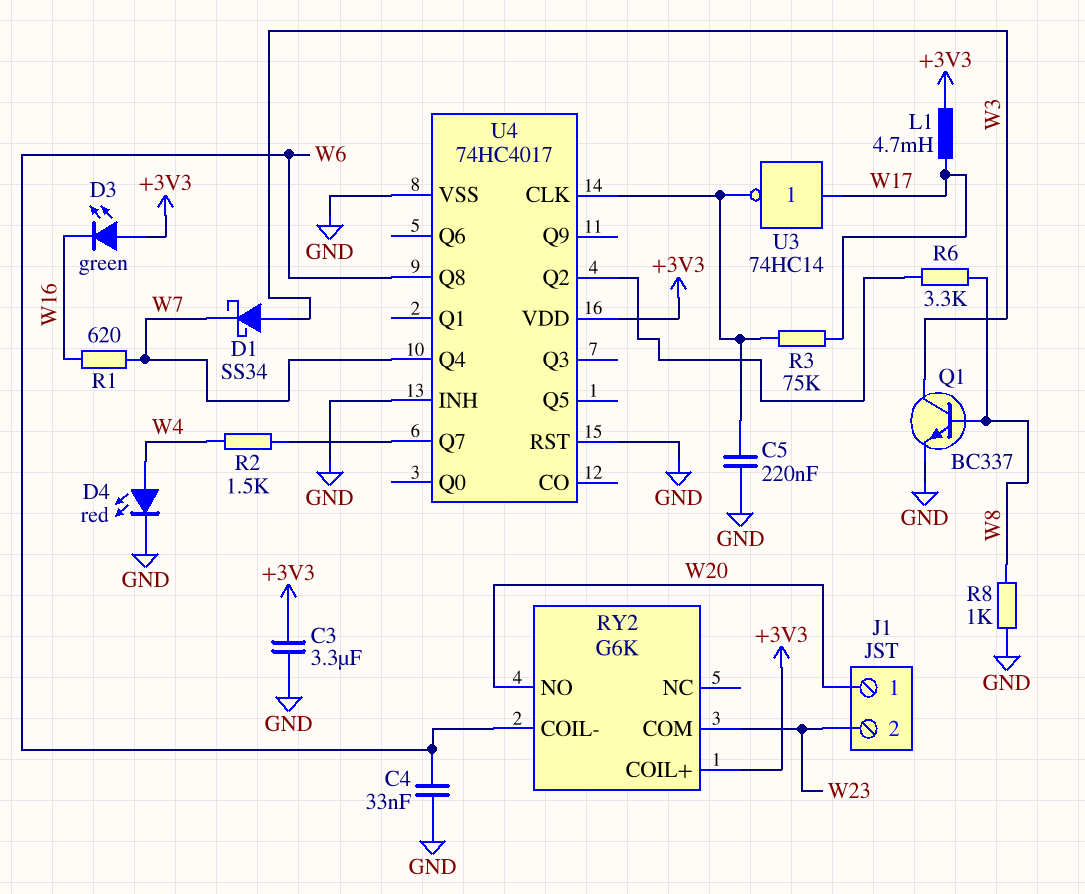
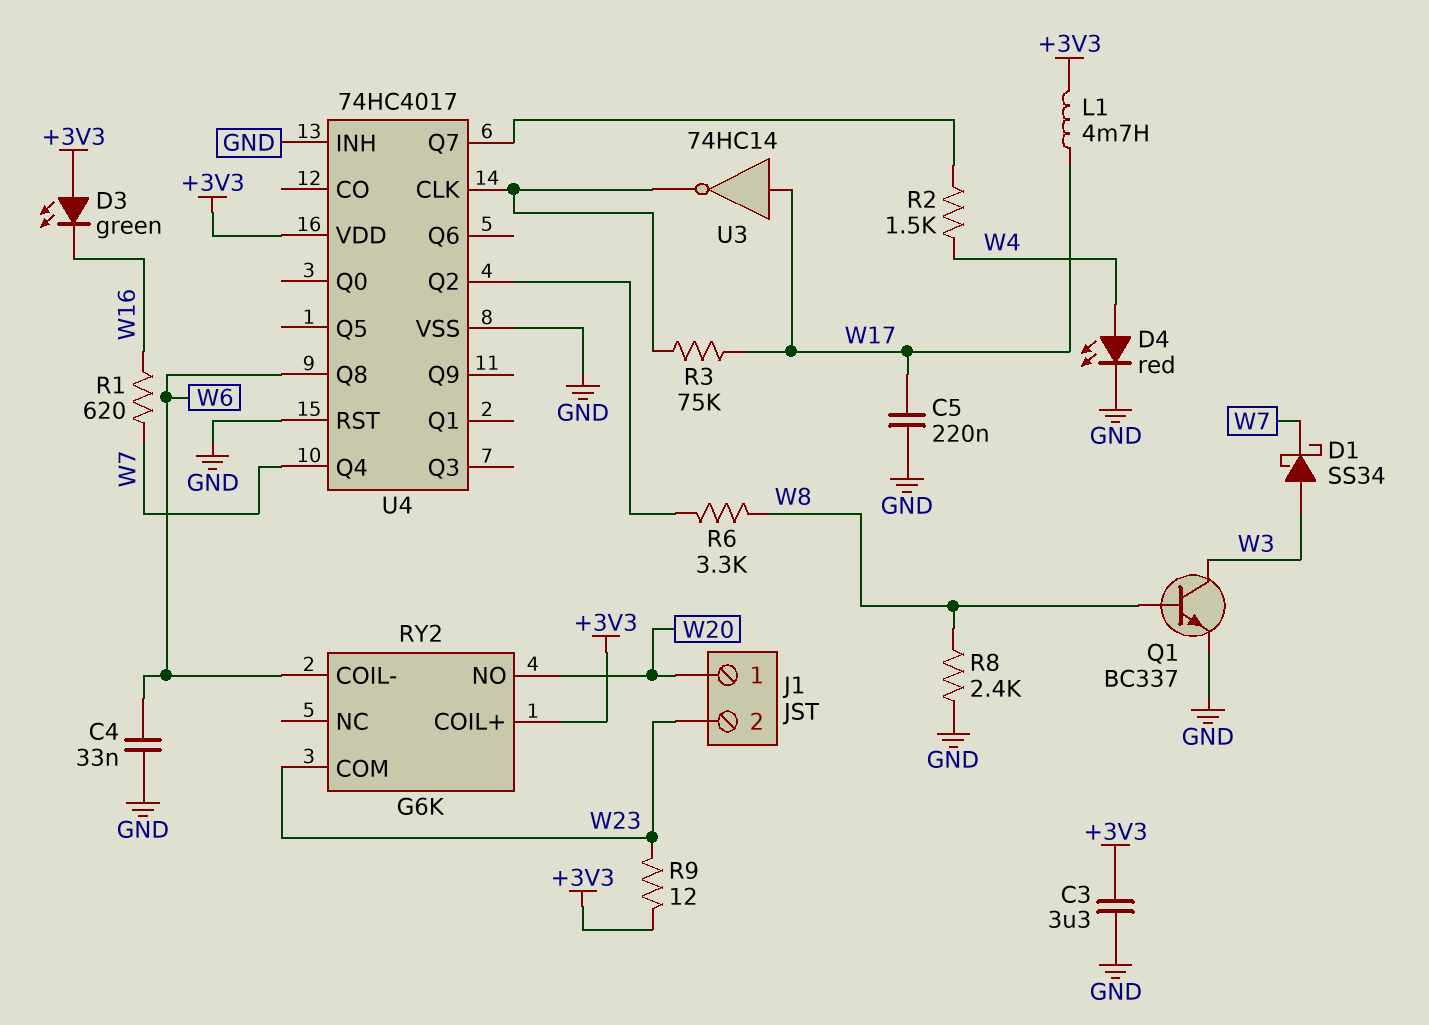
C5: 220nF (GND, U4/CLK) -> 220nF (GND, W17)
R8: 1k (GND, W8) -> 2.4k (GND, W8)
R9: none -> 12 (+3V3, W23)

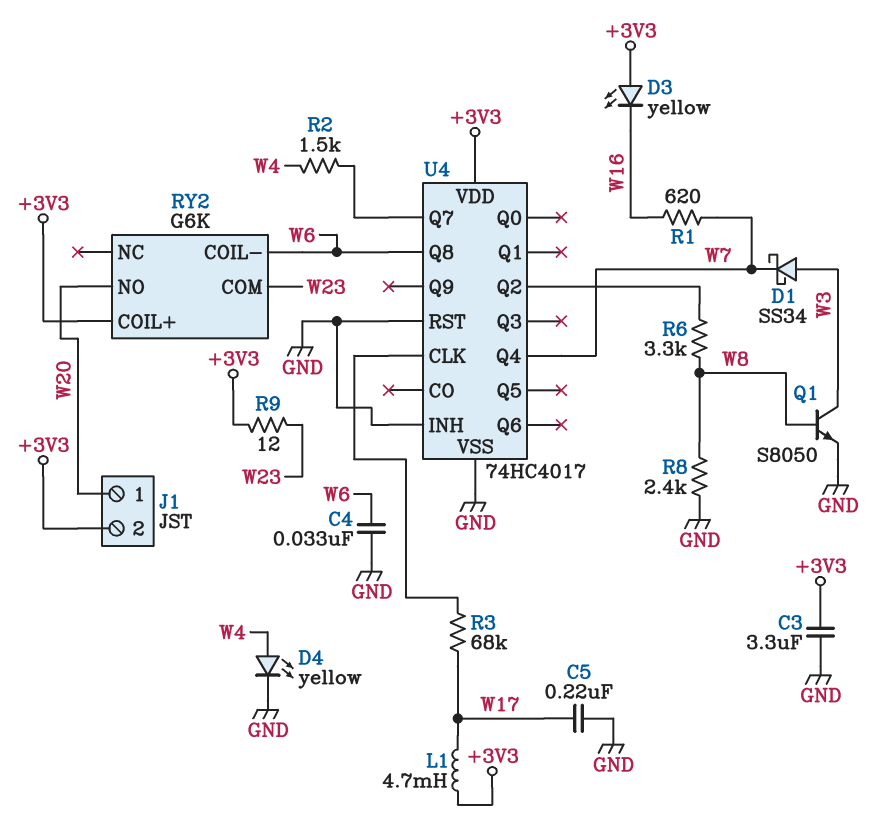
D3: LED green (A +3V3, K W16) -> LED yellow (A +3V3, K W16)
D4: LED red (A W4, K GND) -> LED yellow (A W4, K GND)
J1 pin 2: W23 -> +3V3
Q1: NPN BC337 (B W8, C W3, E GND) -> NPN S8050 (B W8, C W3, E GND)
R3: 75k (U4/CLK, W17) -> 68k (U4/CLK, W17)
U3: NOT 74HC14 (in W17, out U4/CLK) -> none

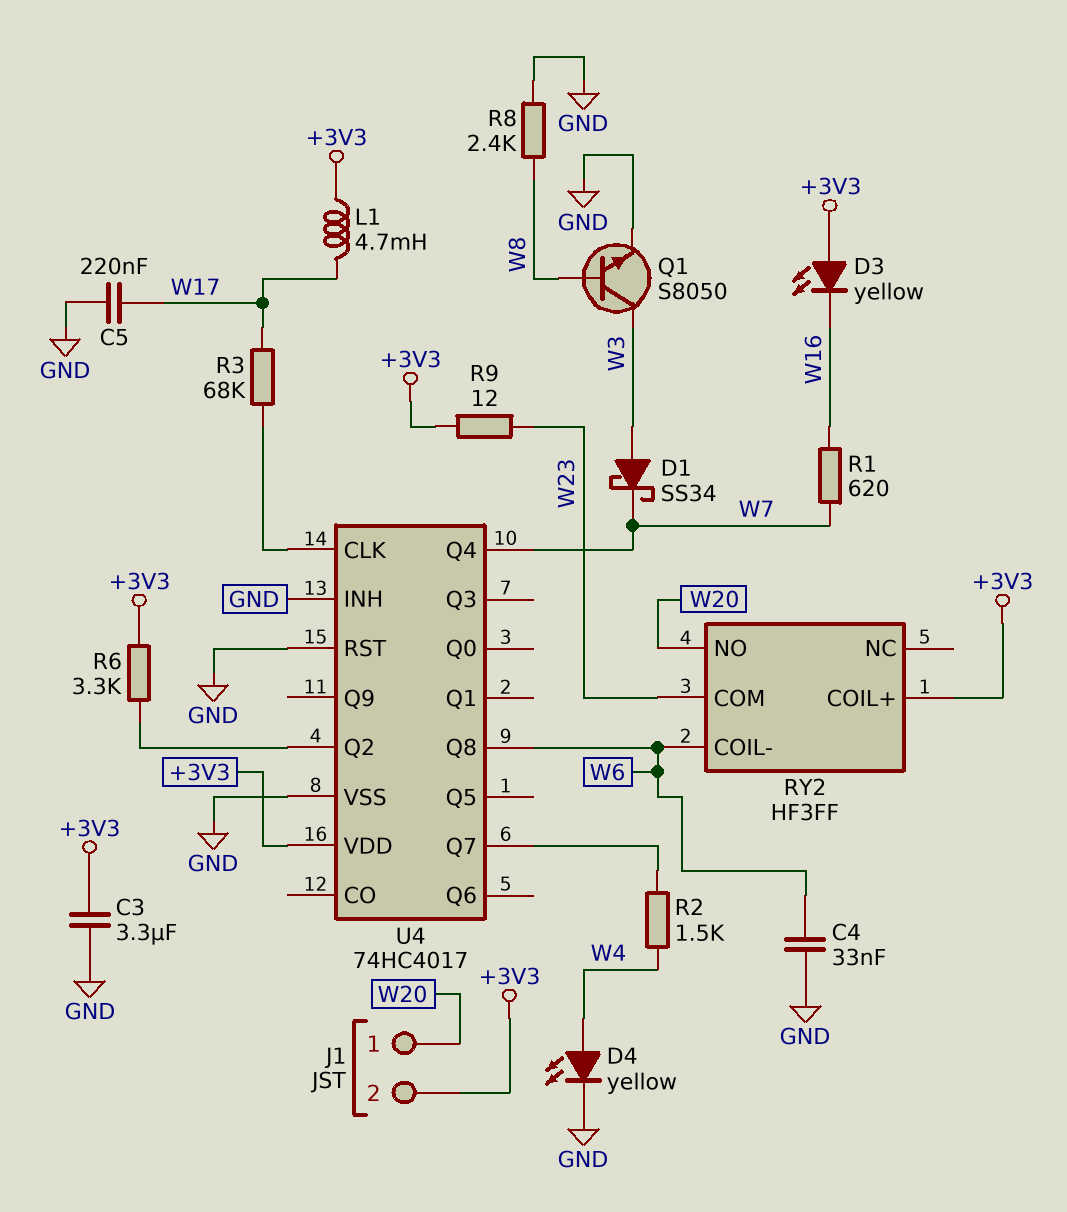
R6: 3.3k (U4/Q2, W8) -> 3.3k (+3V3, U4/Q2)
RY2: G6K -> HF3FF

